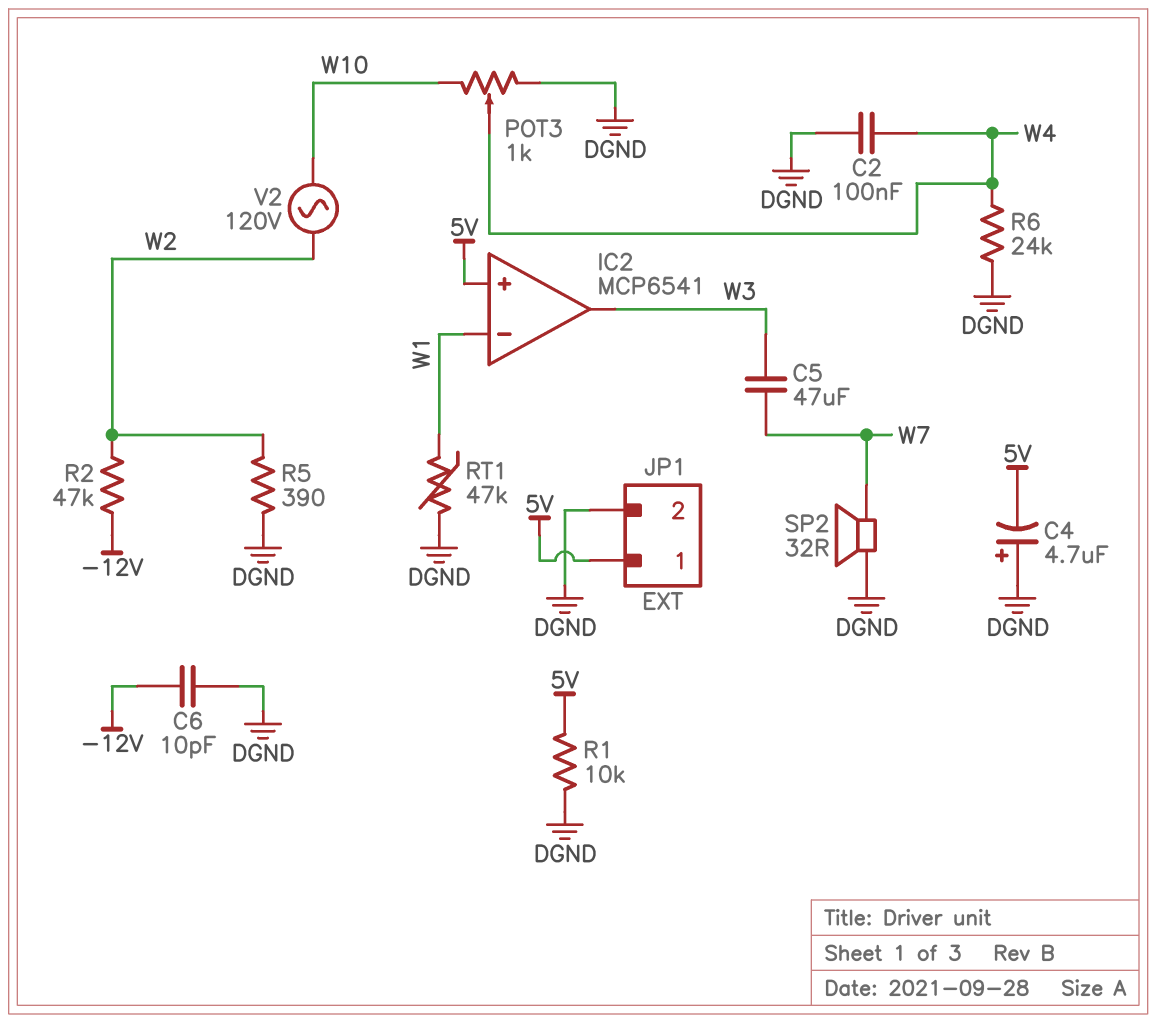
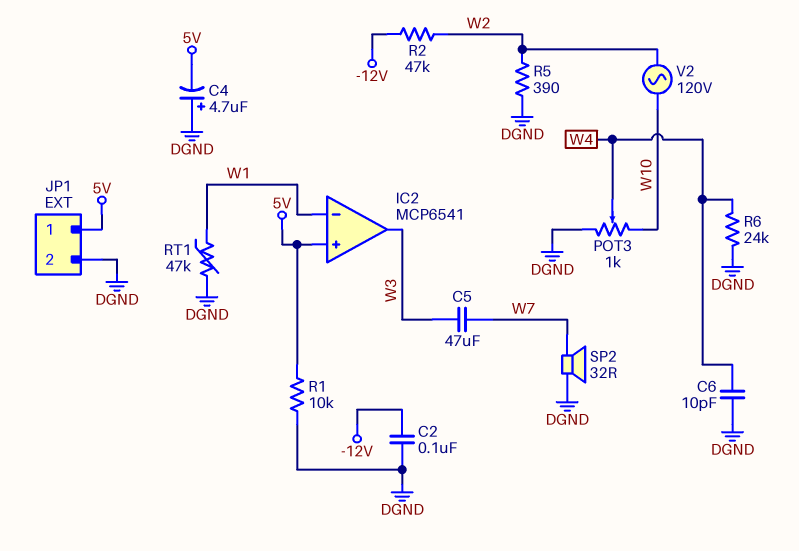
C2: 100nF (DGND, W4) -> 100nF (-12V, DGND)
C6: 10pF (-12V, DGND) -> 10pF (DGND, W4)

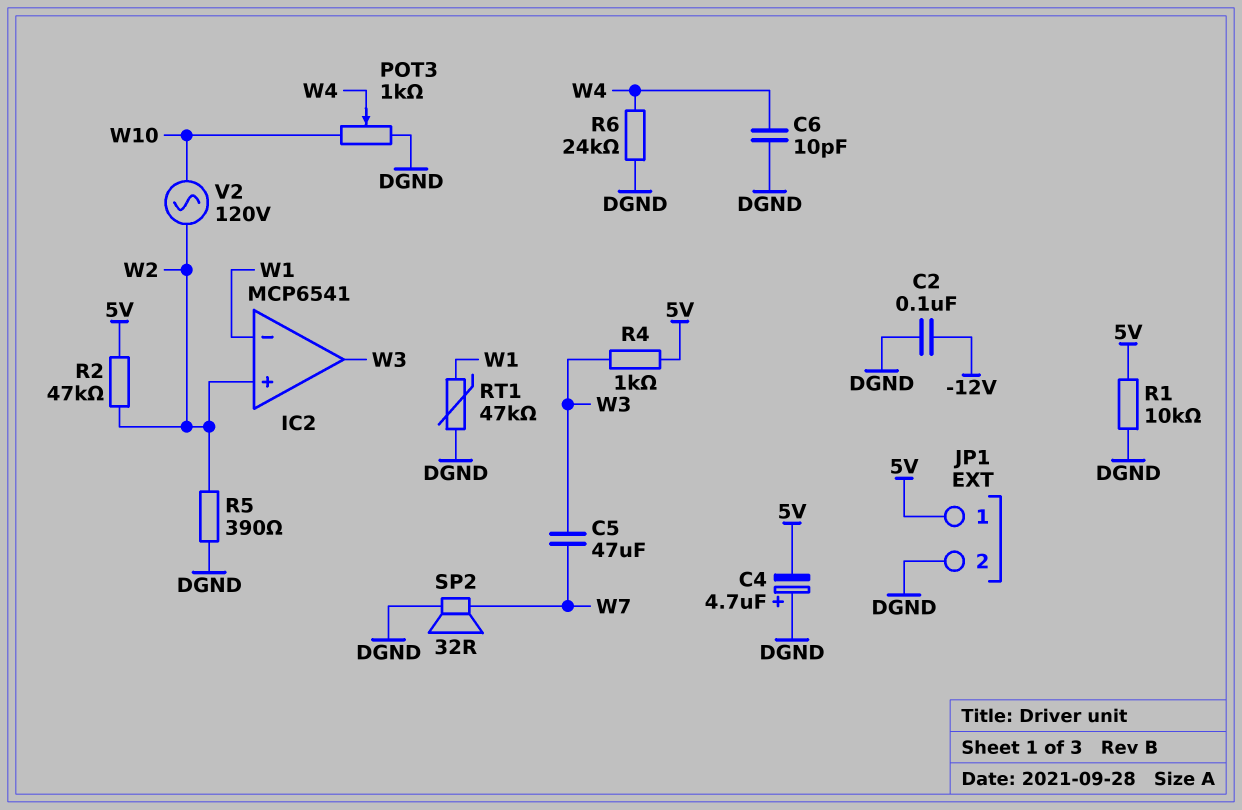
IC2 pin in+: 5V -> W2
R2: 47k (-12V, W2) -> 47k (5V, W2)
R4: none -> 1k (5V, W3)

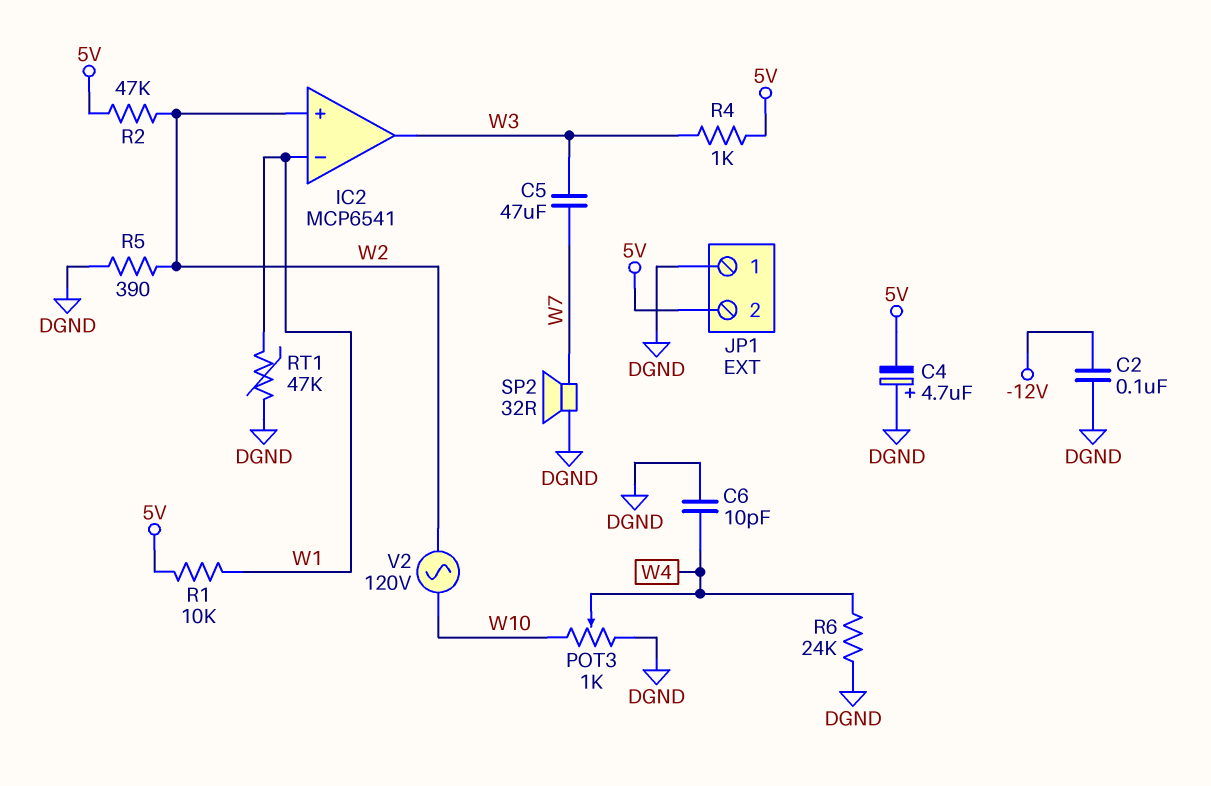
JP1 pin 1: 5V -> DGND
JP1 pin 2: DGND -> 5V
R1: 10k (5V, DGND) -> 10k (5V, W1)

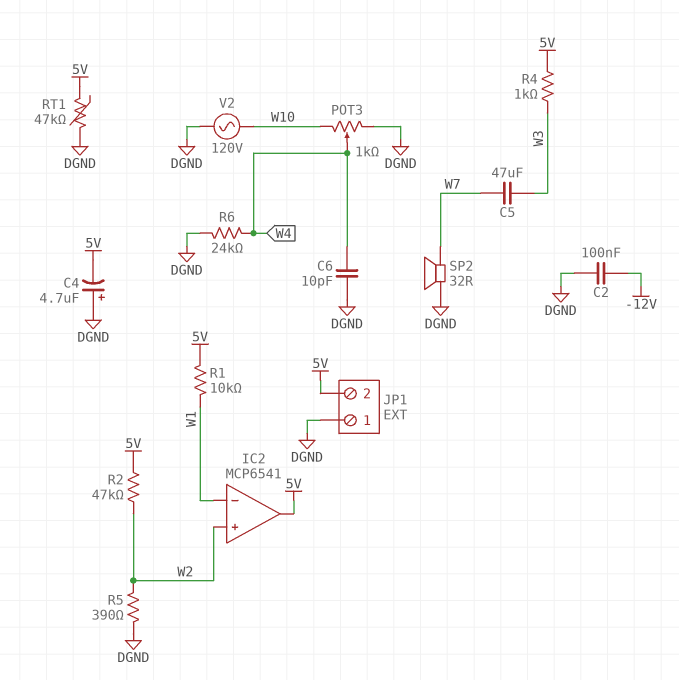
IC2 pin out: W3 -> 5V
RT1: 47k (DGND, W1) -> 47k (5V, DGND)
V2: AC 120V (W2, W10) -> AC 120V (DGND, W10)

